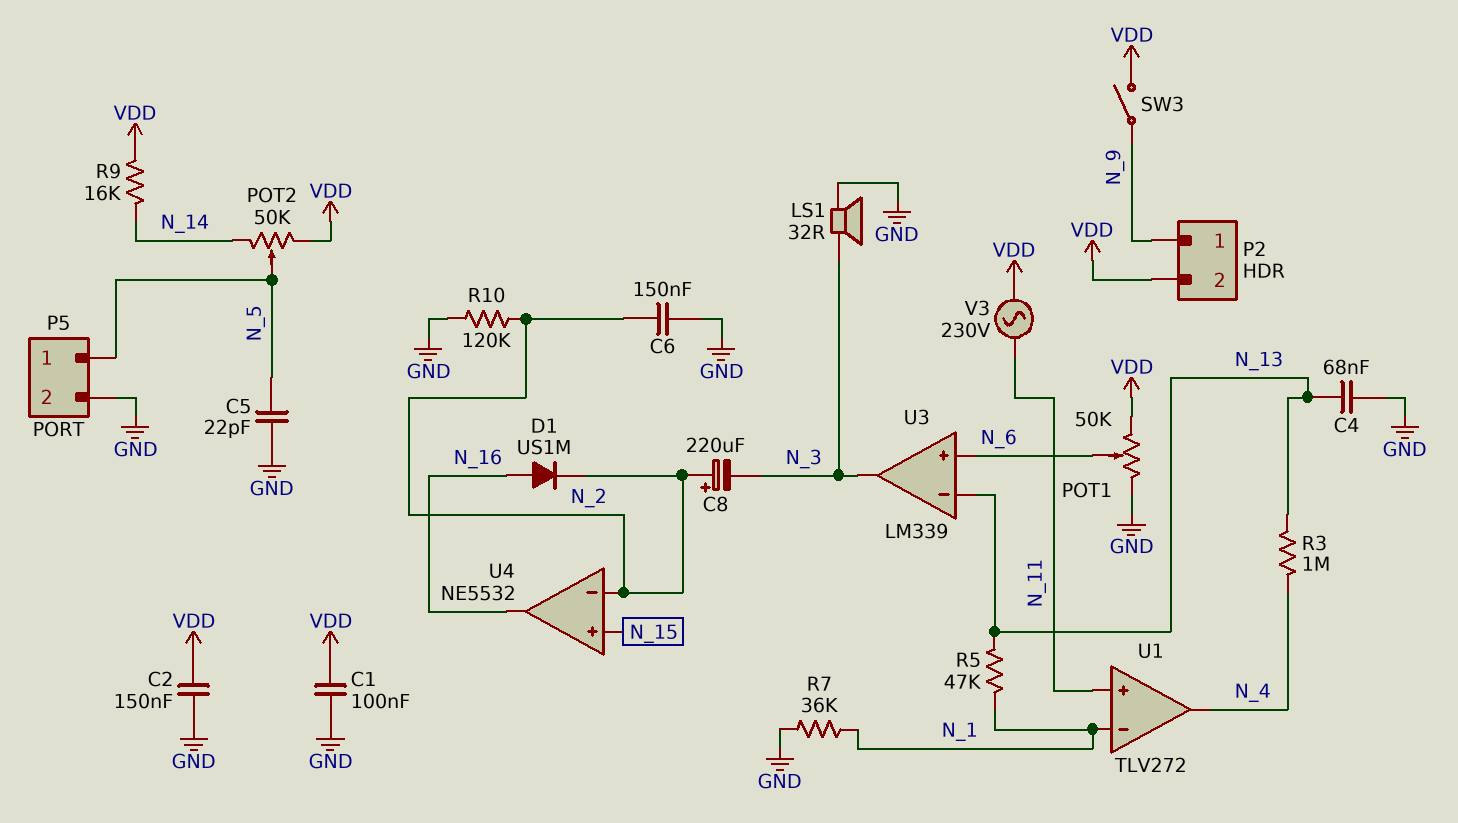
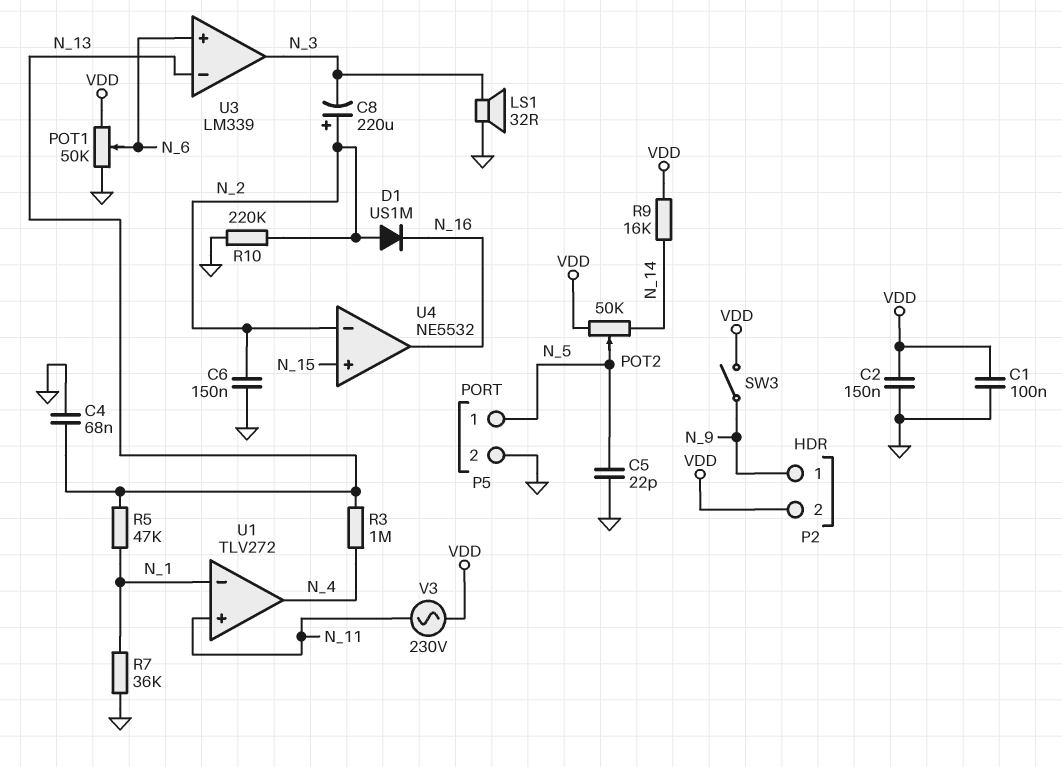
D1: diode US1M (A N_16, K N_2) -> diode US1M (A N_2, K N_16)
R10: 120k (GND, N_2) -> 220k (GND, N_2)

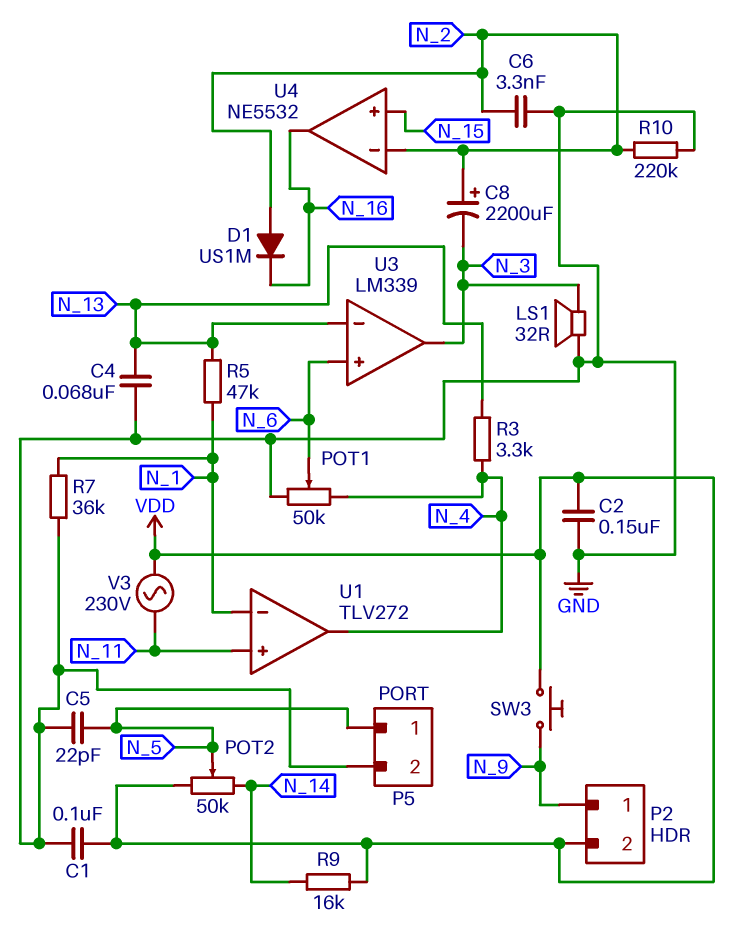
C6: 150nF (GND, N_2) -> 3.3nF (GND, N_2)
C8: 220uF (plus N_2, minus N_3) -> 2200uF (plus N_2, minus N_3)
POT1: 50k (GND, VDD, wiper N_6) -> 50k (GND, N_4, wiper N_6)
R3: 1M (N_4, N_13) -> 3.3k (N_4, N_13)
SW3: switch (N_9, VDD) -> button (N_9, VDD)

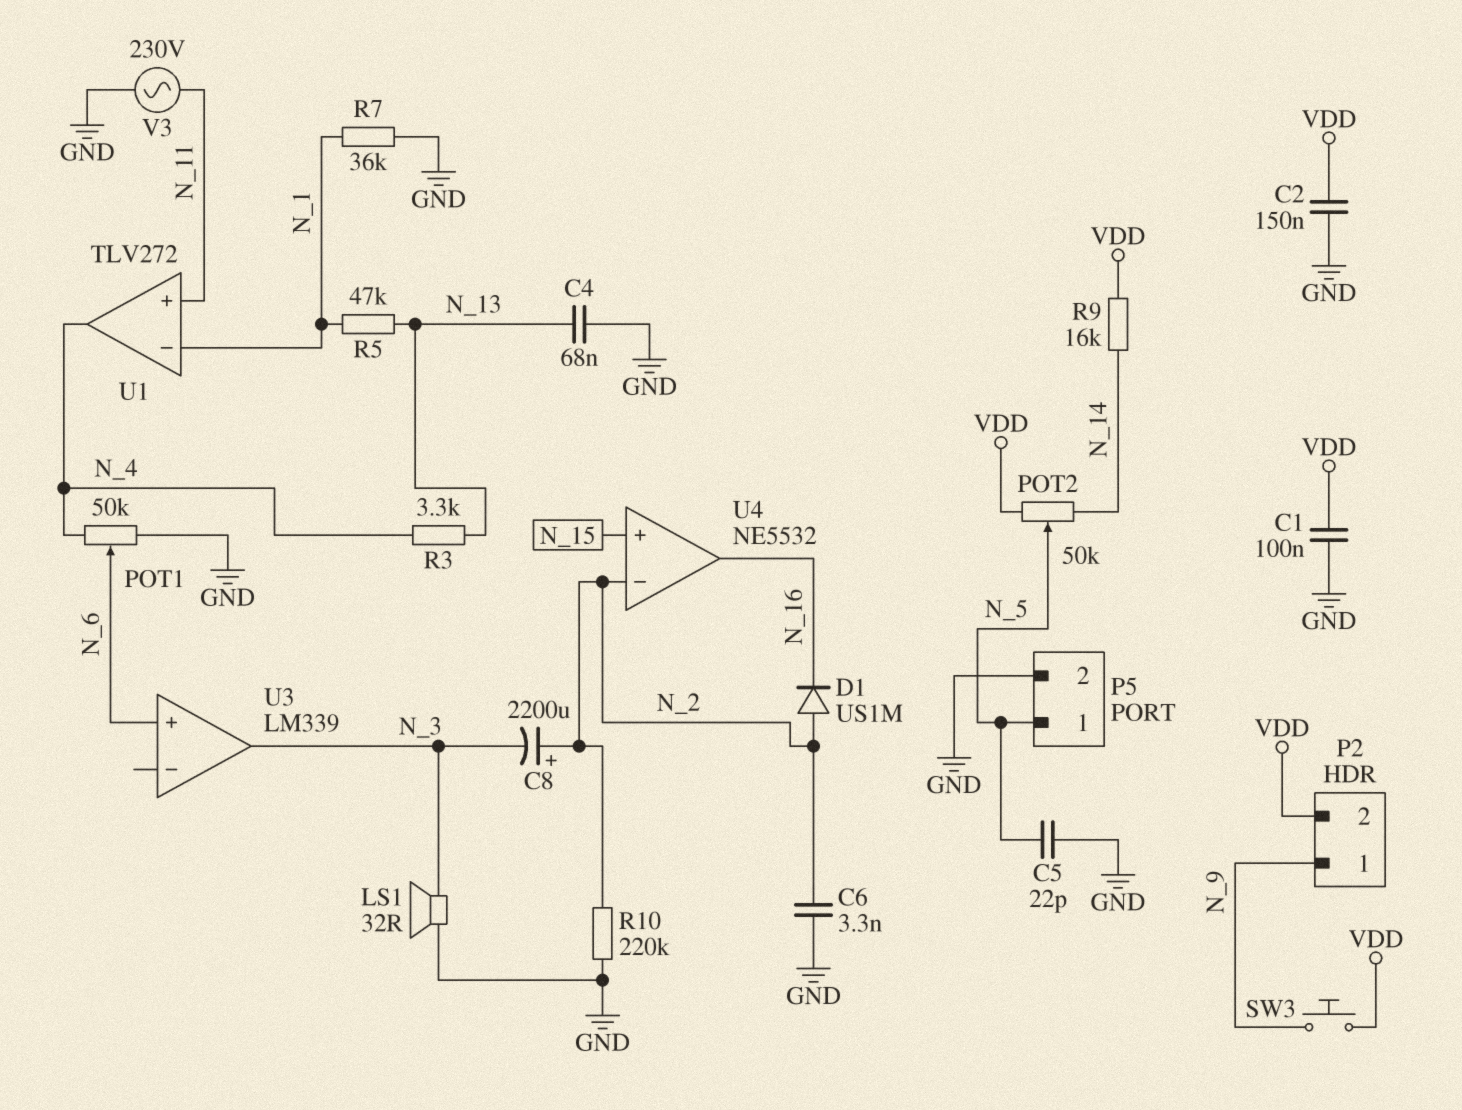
U3 pin in-: N_13 -> none
V3: AC 230V (N_11, VDD) -> AC 230V (GND, N_11)

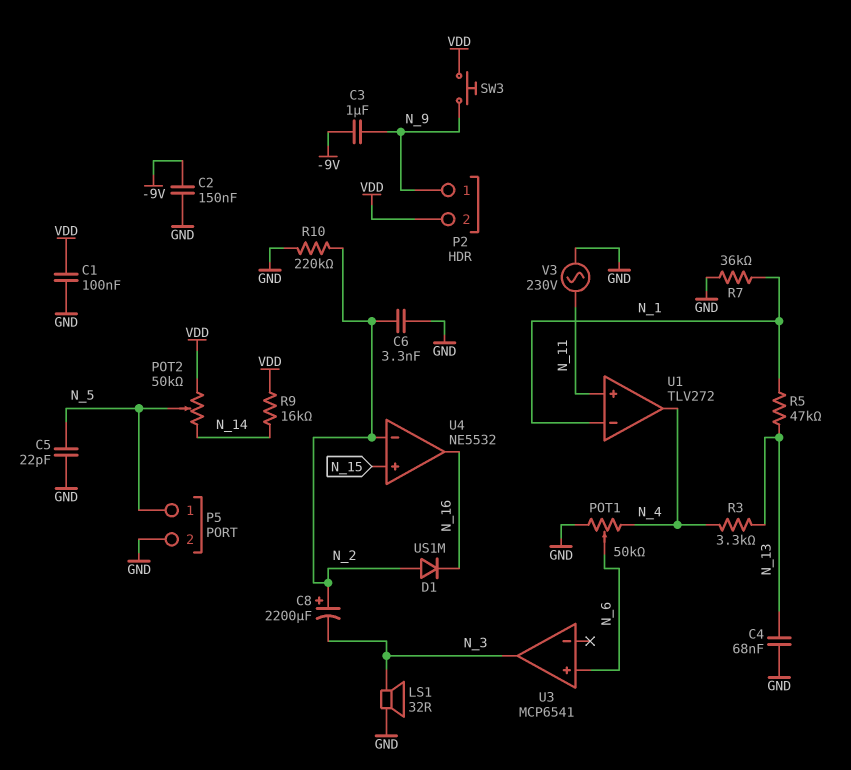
C2: 150nF (GND, VDD) -> 150nF (-9V, GND)
C3: none -> 1uF (-9V, N_9)
U3: LM339 -> MCP6541

